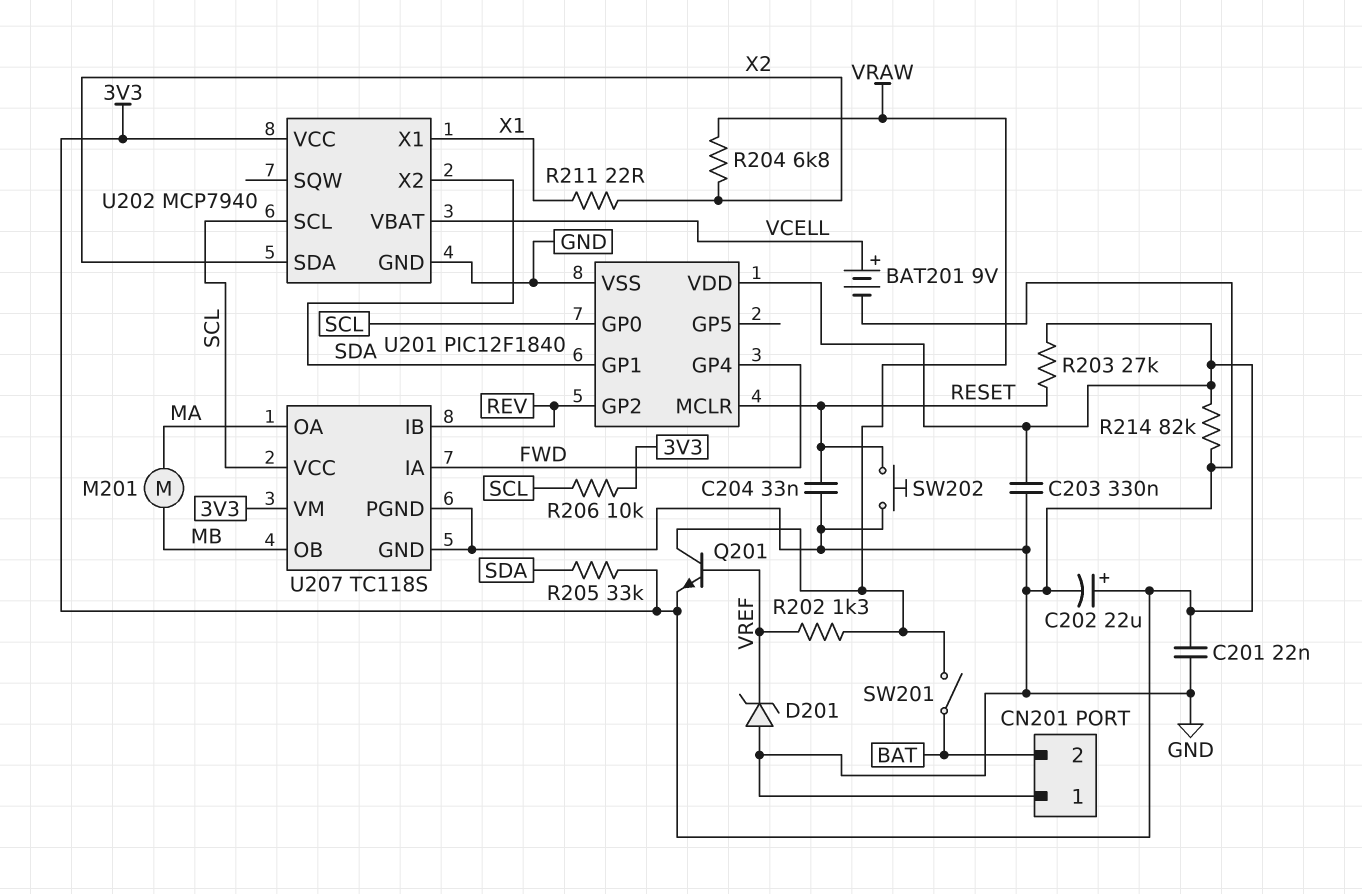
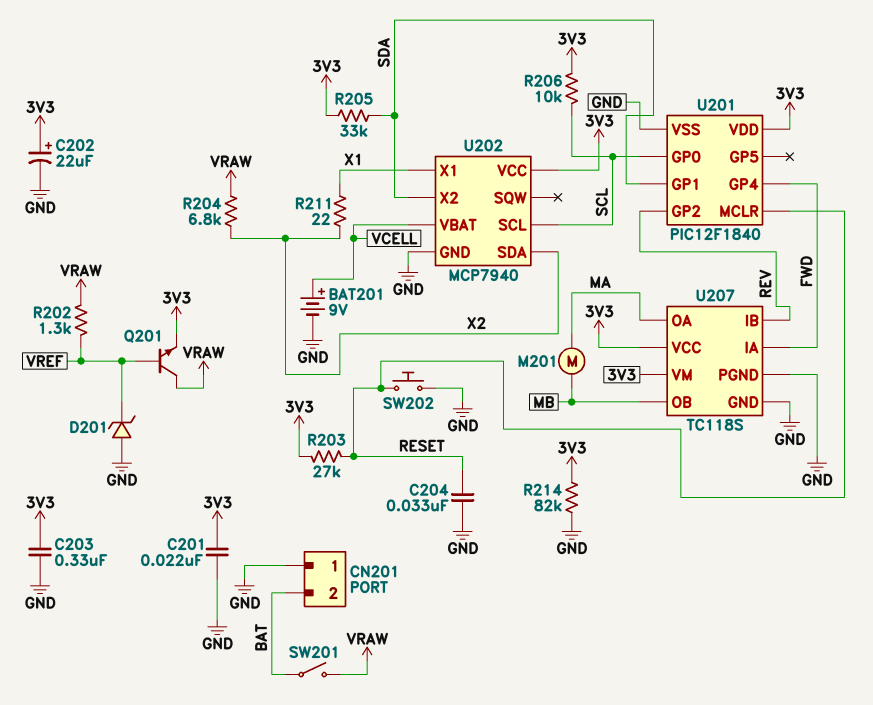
U207 pin VCC: SCL -> 3V3

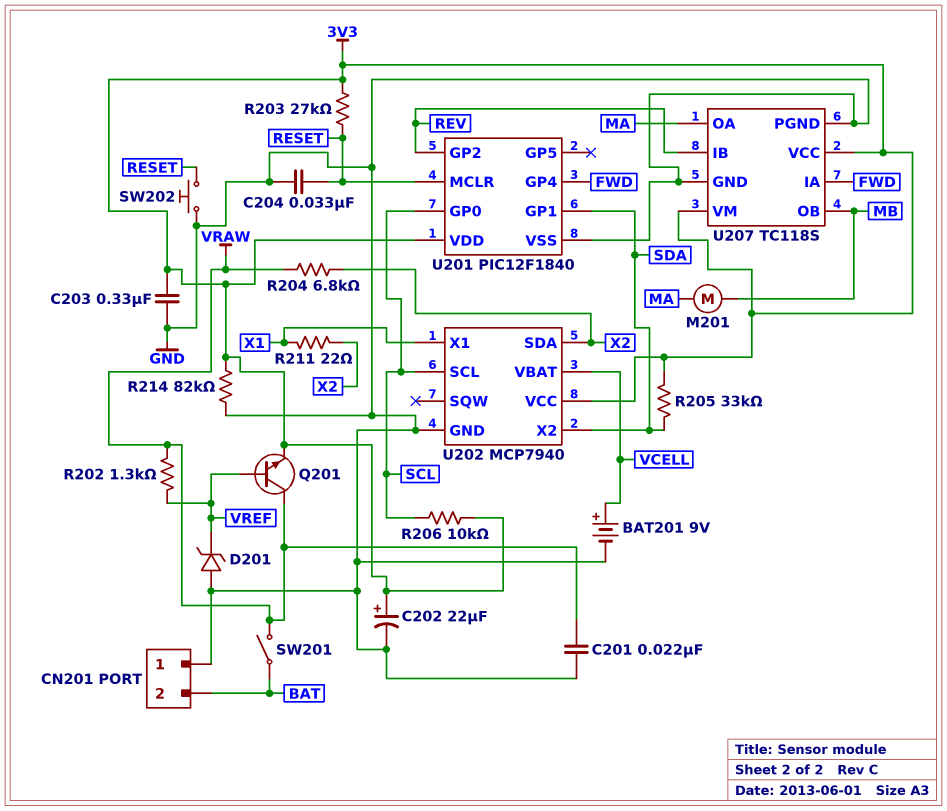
C201: 22nF (3V3, GND) -> 22nF (GND, VRAW)

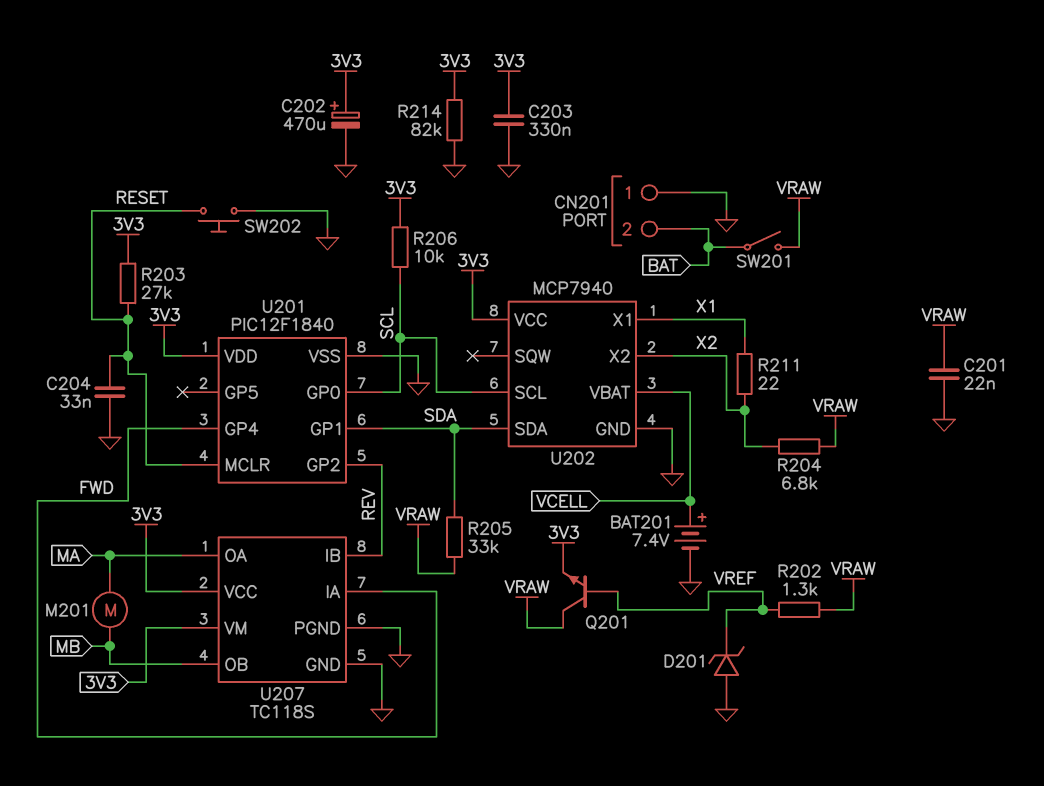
BAT201: 9V (plus VCELL, minus GND) -> 7.4V (plus VCELL, minus GND)
C202: 22uF (plus 3V3, minus GND) -> 470uF (plus 3V3, minus GND)
R205: 33k (3V3, SDA) -> 33k (SDA, VRAW)
U202 pin SDA: X2 -> SDA
U202 pin X2: SDA -> X2

